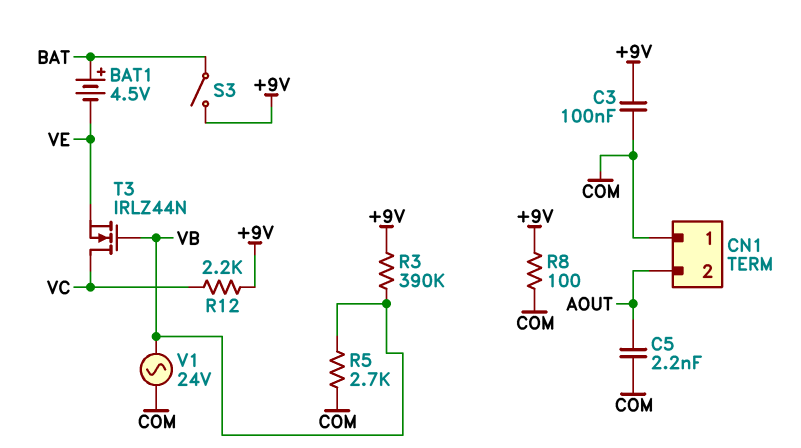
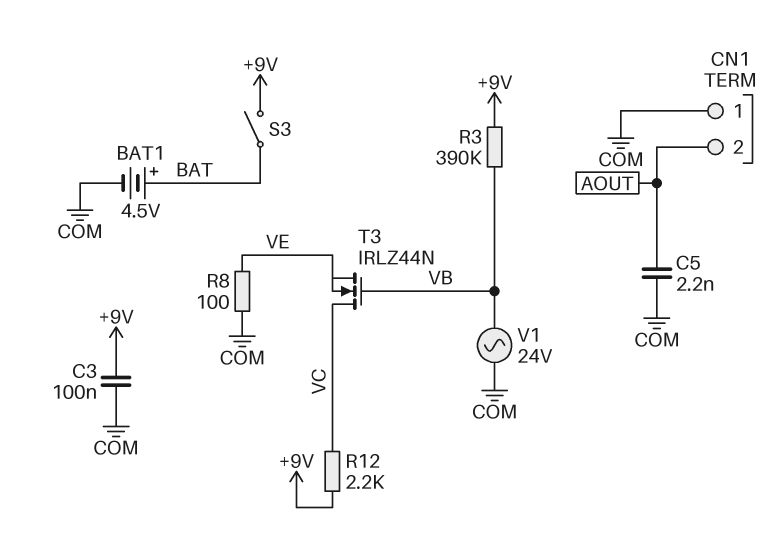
BAT1: 4.5V (plus BAT, minus VE) -> 4.5V (plus BAT, minus COM)
R5: 2.7k (COM, VB) -> none
R8: 100 (+9V, COM) -> 100 (COM, VE)

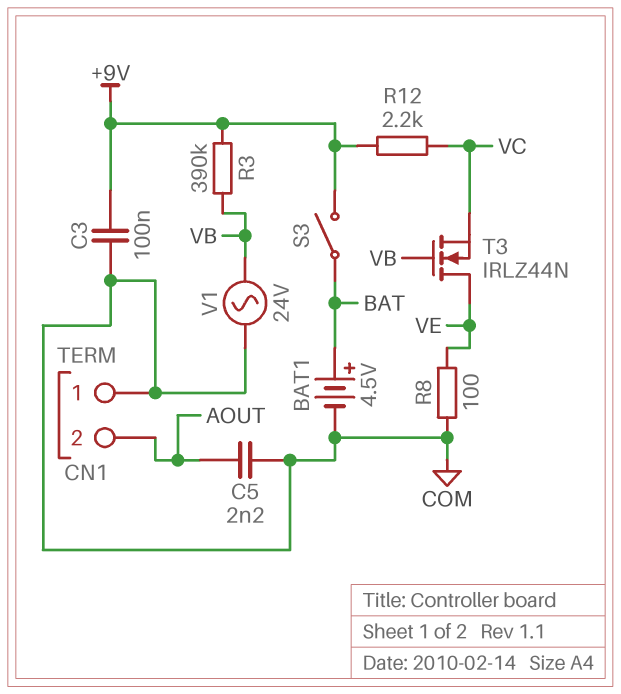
T3: NMOS IRLZ44N (G VB, D VC, S VE) -> NMOS IRLZ44N (G VB, D VE, S VC)

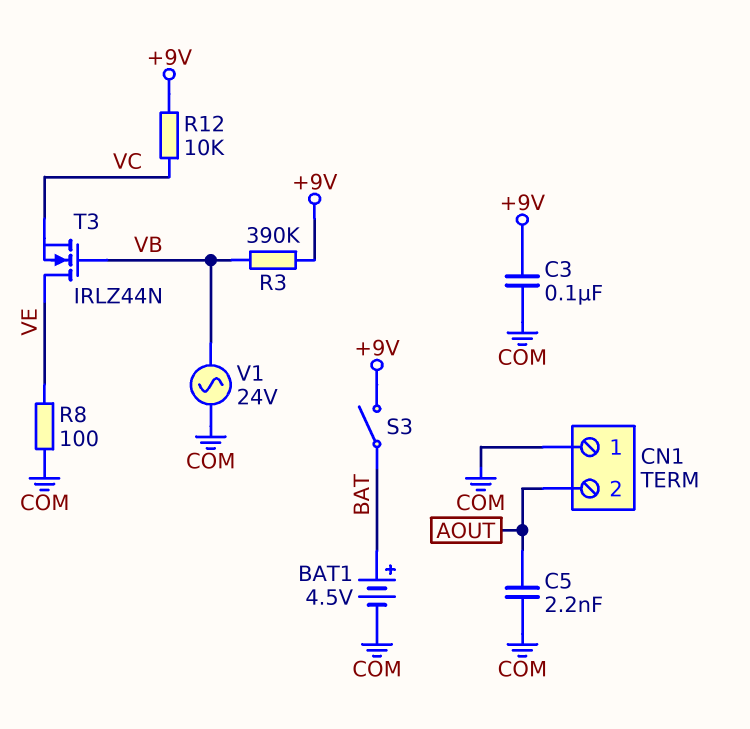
R12: 2.2k (+9V, VC) -> 10k (+9V, VC)

